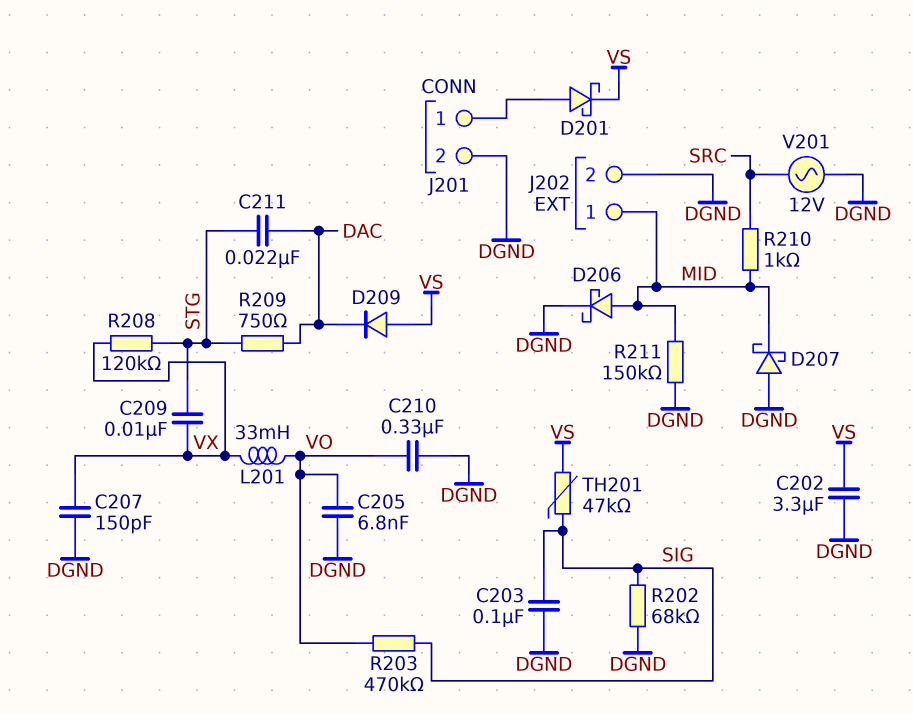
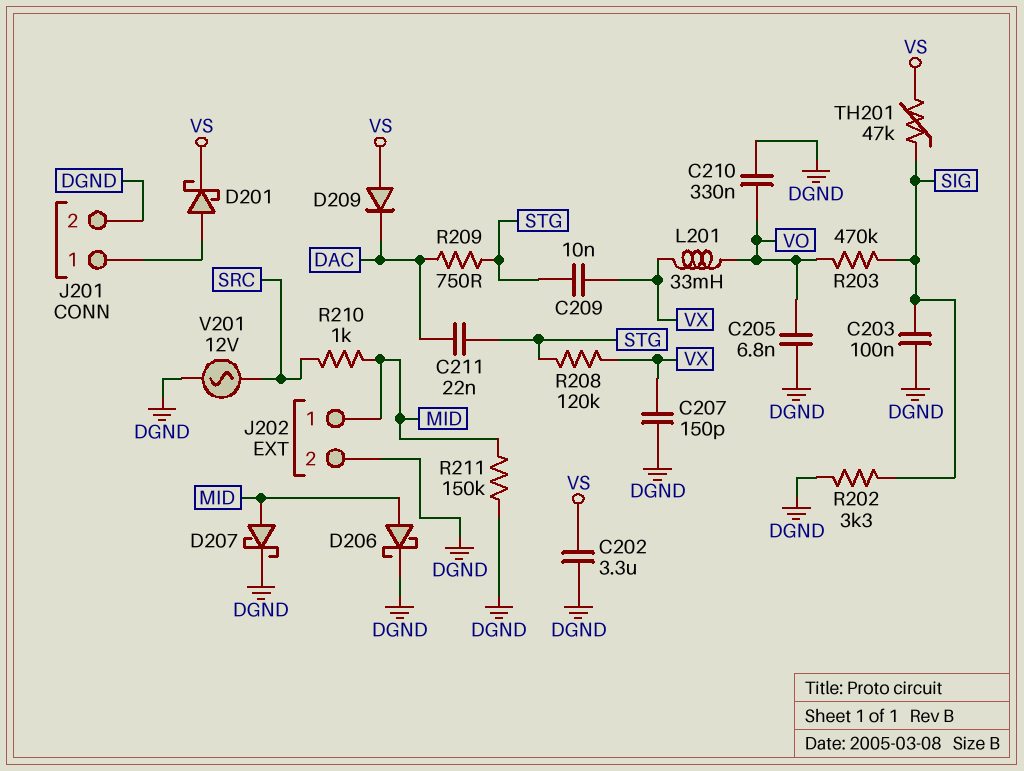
D207: schottky (A DGND, K MID) -> schottky (A MID, K DGND)
R202: 68k (DGND, SIG) -> 3.3k (DGND, SIG)

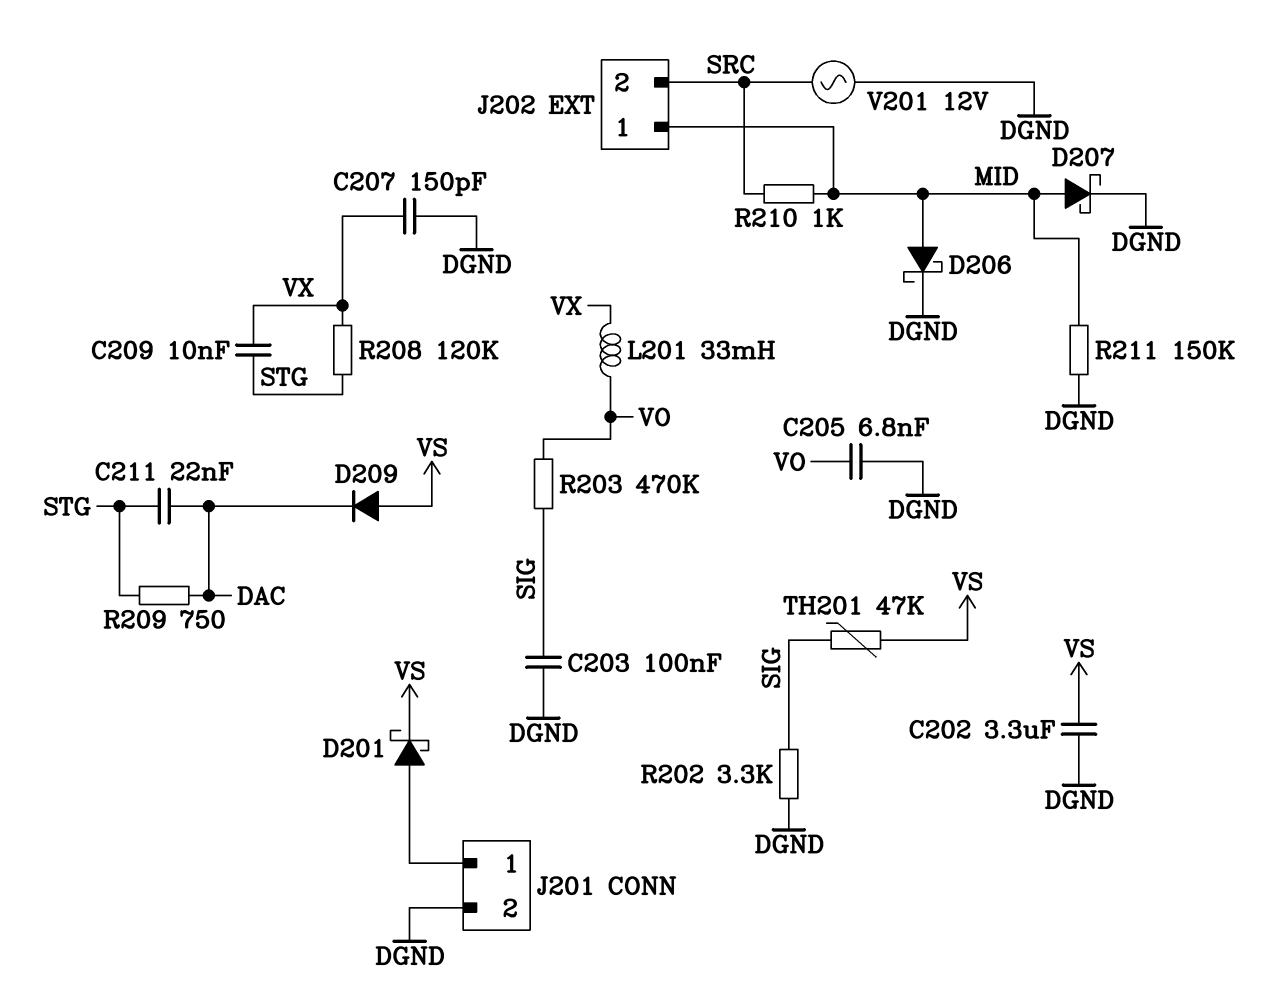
C210: 330nF (DGND, VO) -> none
J202 pin 2: DGND -> SRC

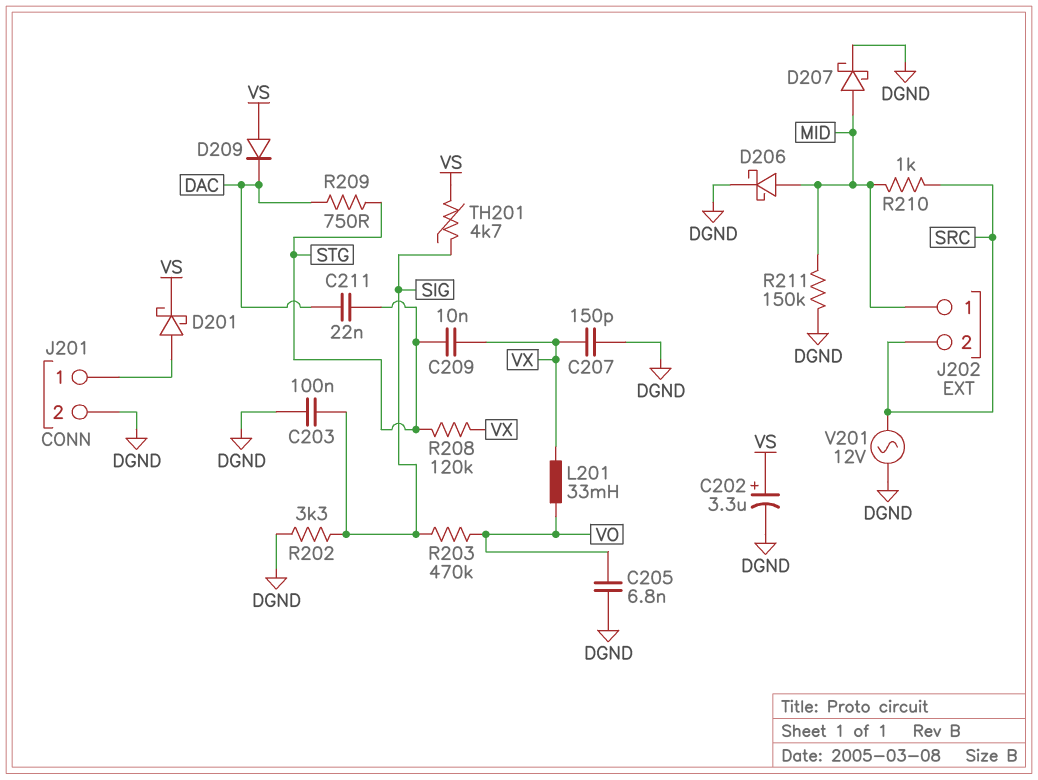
C202: 3.3uF (DGND, VS) -> 3.3uF (plus VS, minus DGND)
TH201: 47k (SIG, VS) -> 4.7k (SIG, VS)

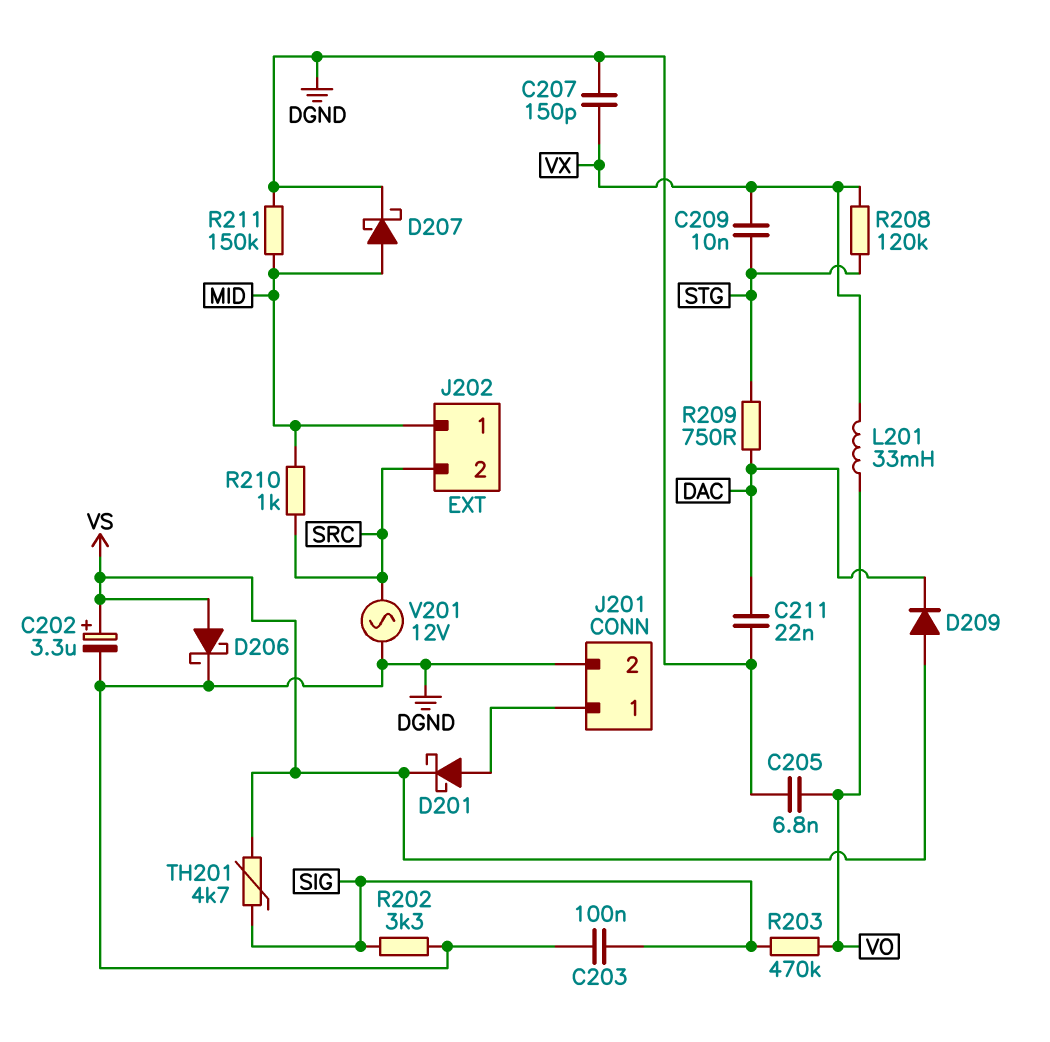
C211: 22nF (DAC, STG) -> 22nF (DAC, DGND)
D206: schottky (A MID, K DGND) -> schottky (A VS, K DGND)

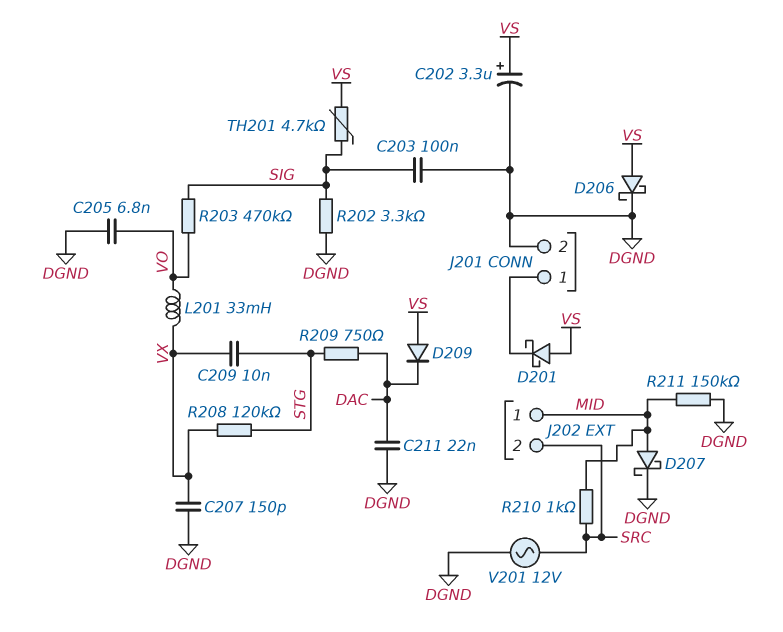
D201: schottky (A J201/1, K VS) -> schottky (A VS, K J201/1)

